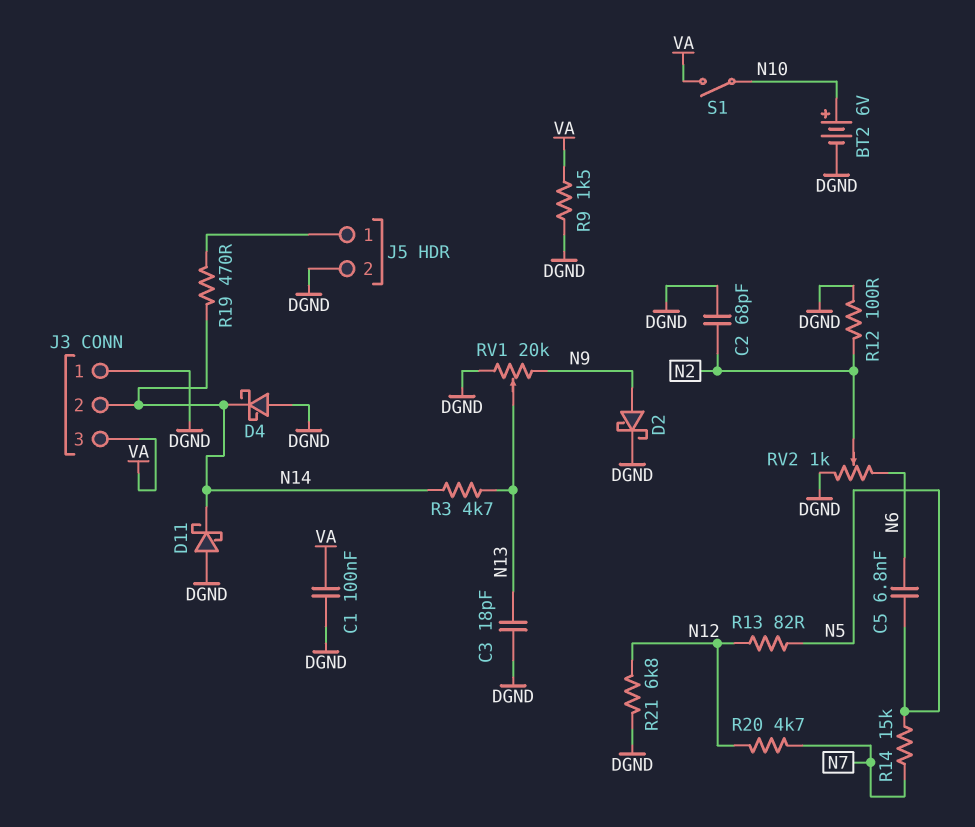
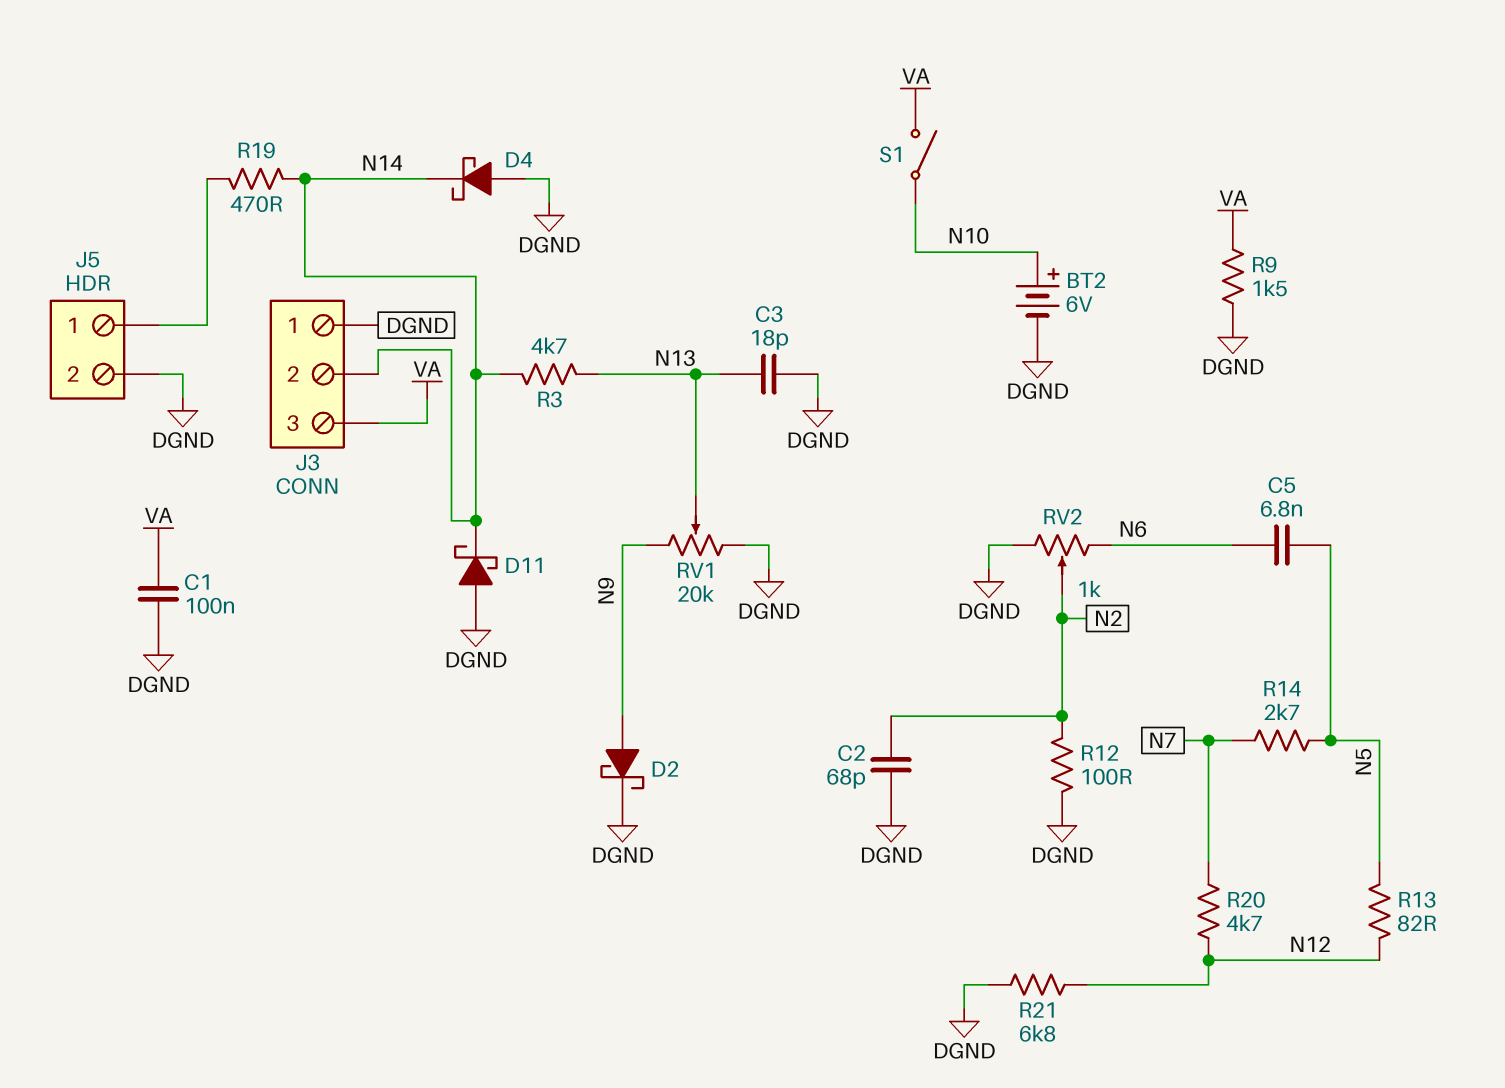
R14: 15k (N5, N7) -> 2.7k (N5, N7)

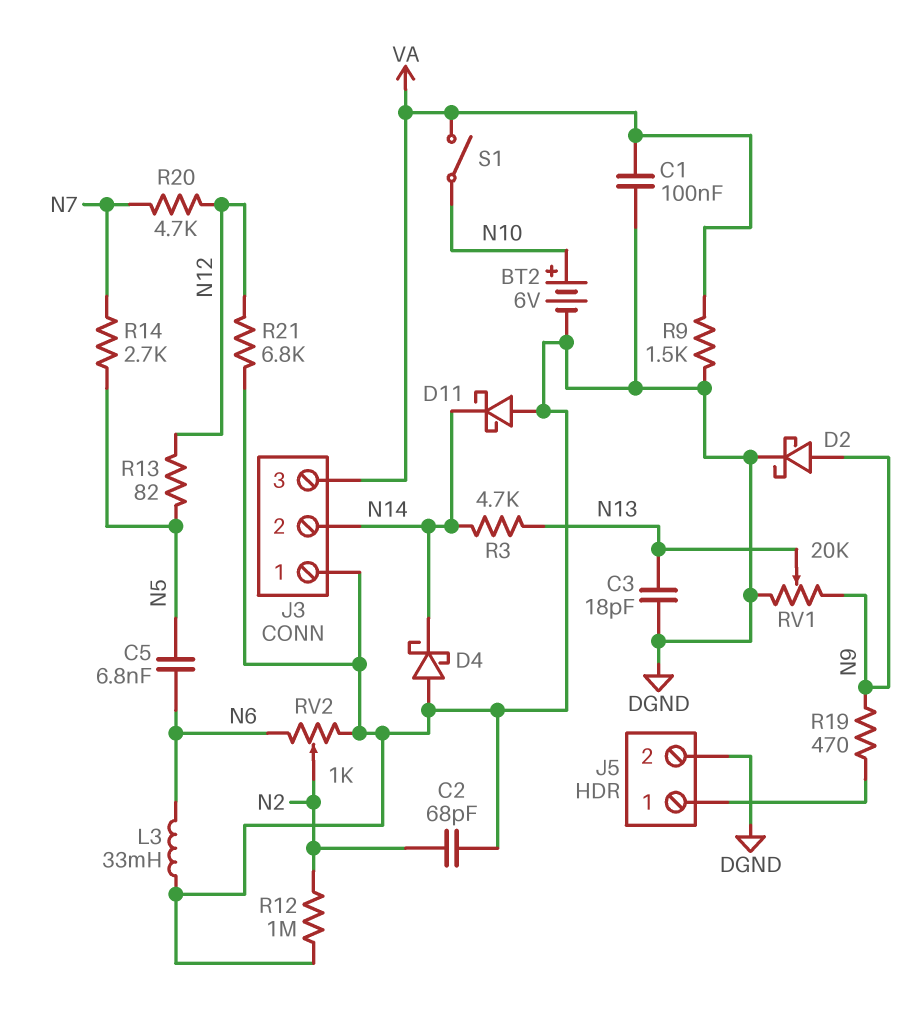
L3: none -> 33mH (DGND, N6)
R12: 100 (DGND, N2) -> 1M (DGND, N2)
R19: 470 (J5/1, N14) -> 470 (J5/1, N9)

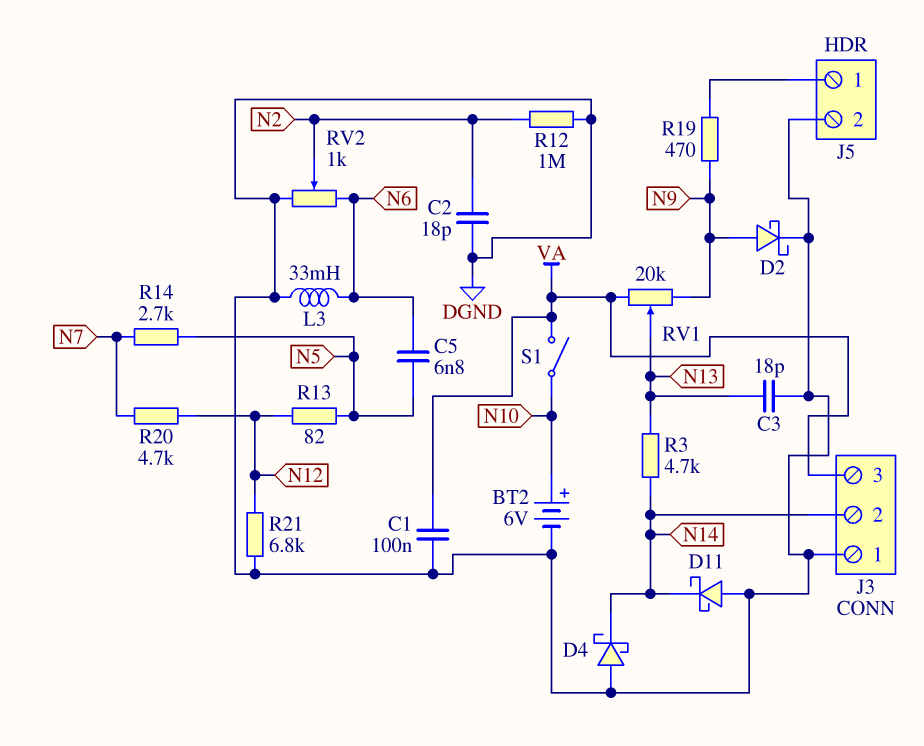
C2: 68pF (DGND, N2) -> 18pF (DGND, N2)
R9: 1.5k (DGND, VA) -> none
RV1: 20k (DGND, N9, wiper N13) -> 20k (N9, VA, wiper N13)

